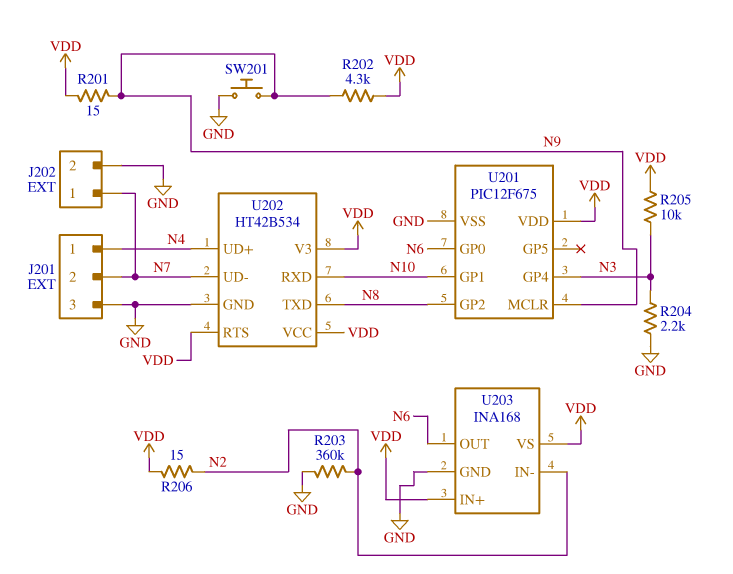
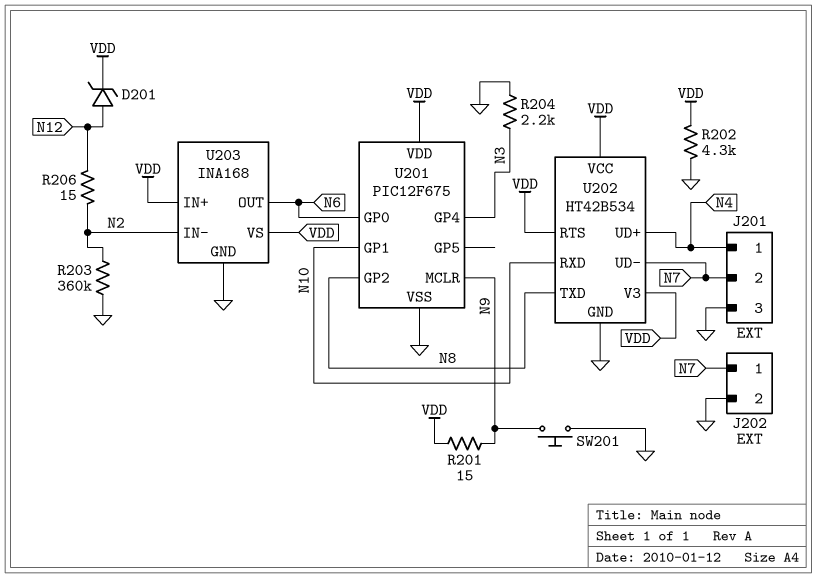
D201: none -> zener (A N12, K VDD)
R202: 4.3k (N9, VDD) -> 4.3k (GND, VDD)
R205: 10k (N3, VDD) -> none
R206: 15 (N2, VDD) -> 15 (N2, N12)

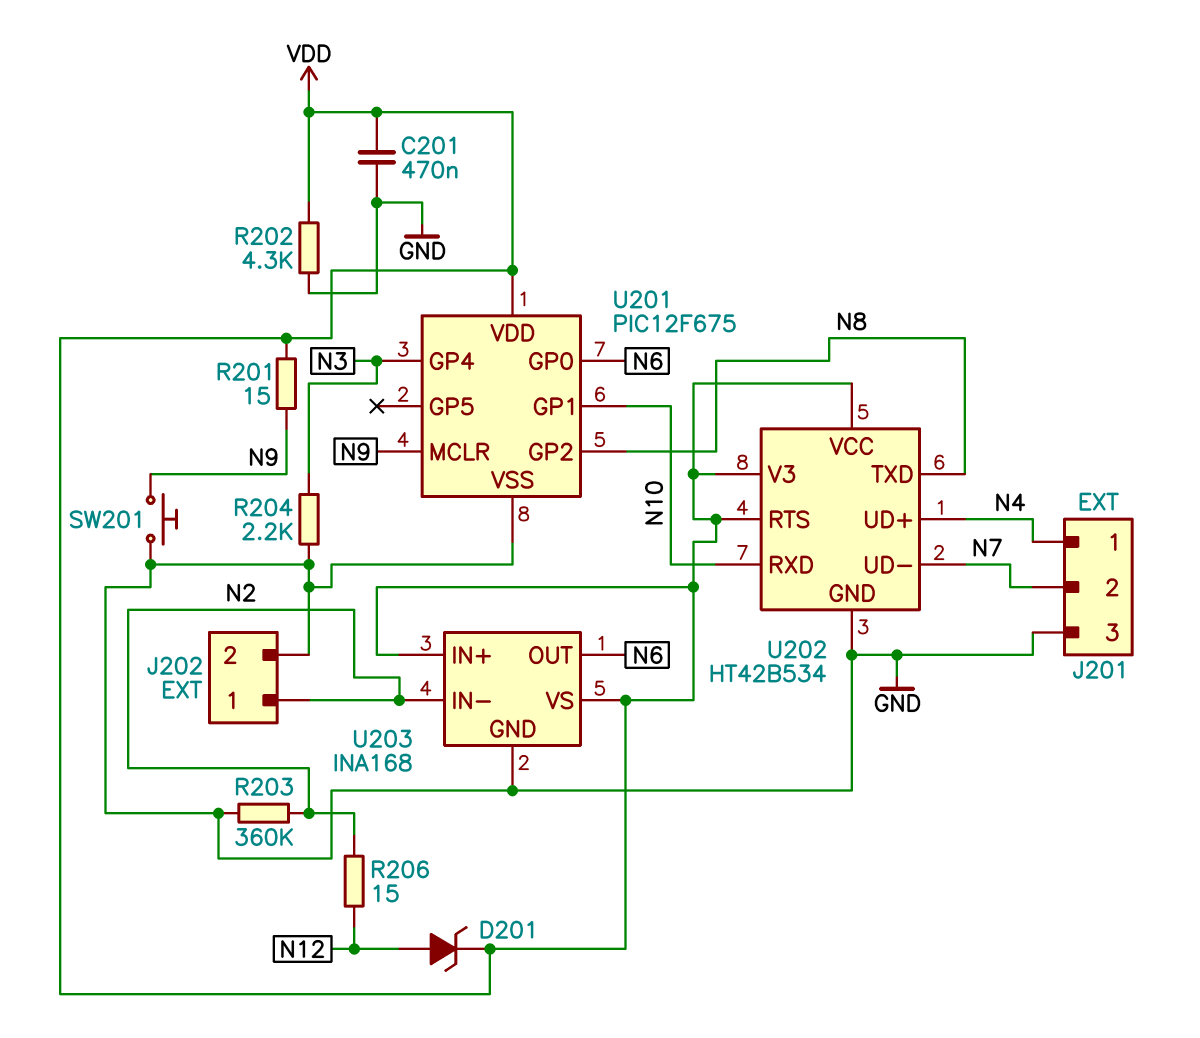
C201: none -> 470nF (GND, VDD)
J202 pin 1: N7 -> N2

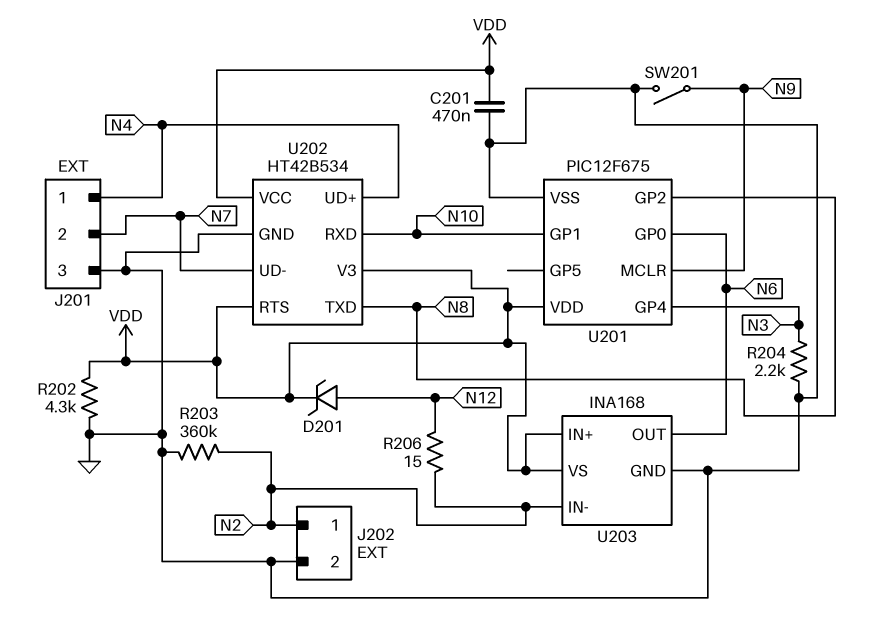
R201: 15 (N9, VDD) -> none
SW201: button (GND, N9) -> switch (GND, N9)

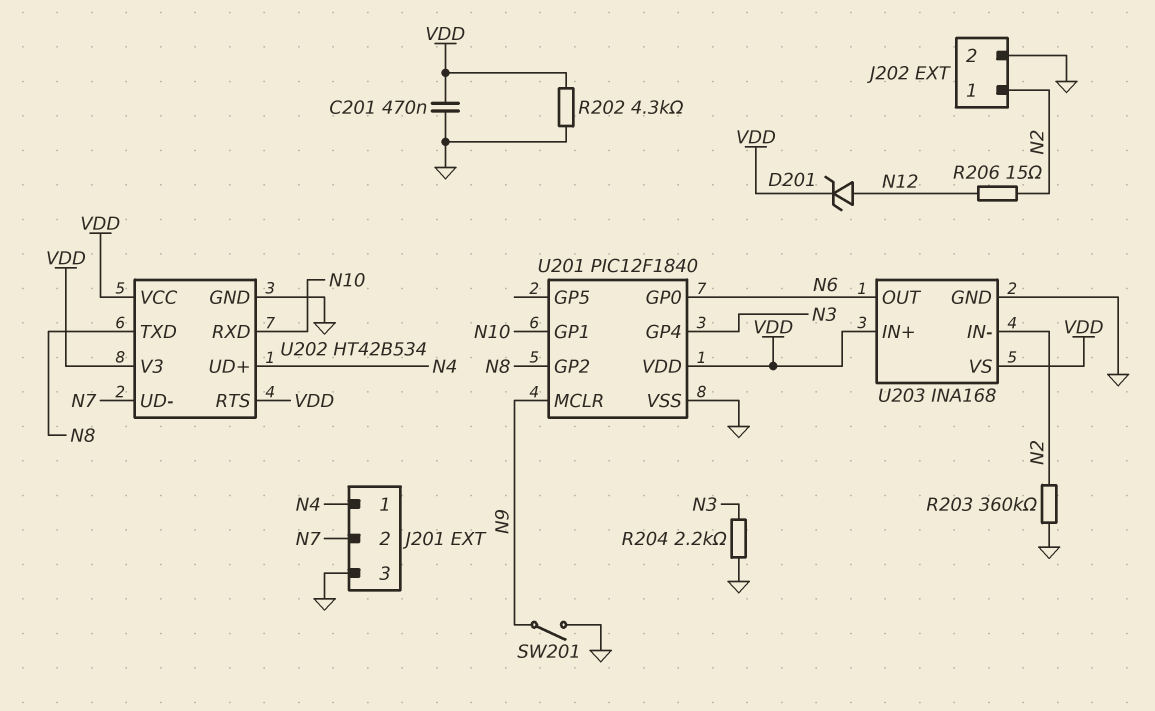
U201: PIC12F675 -> PIC12F1840

